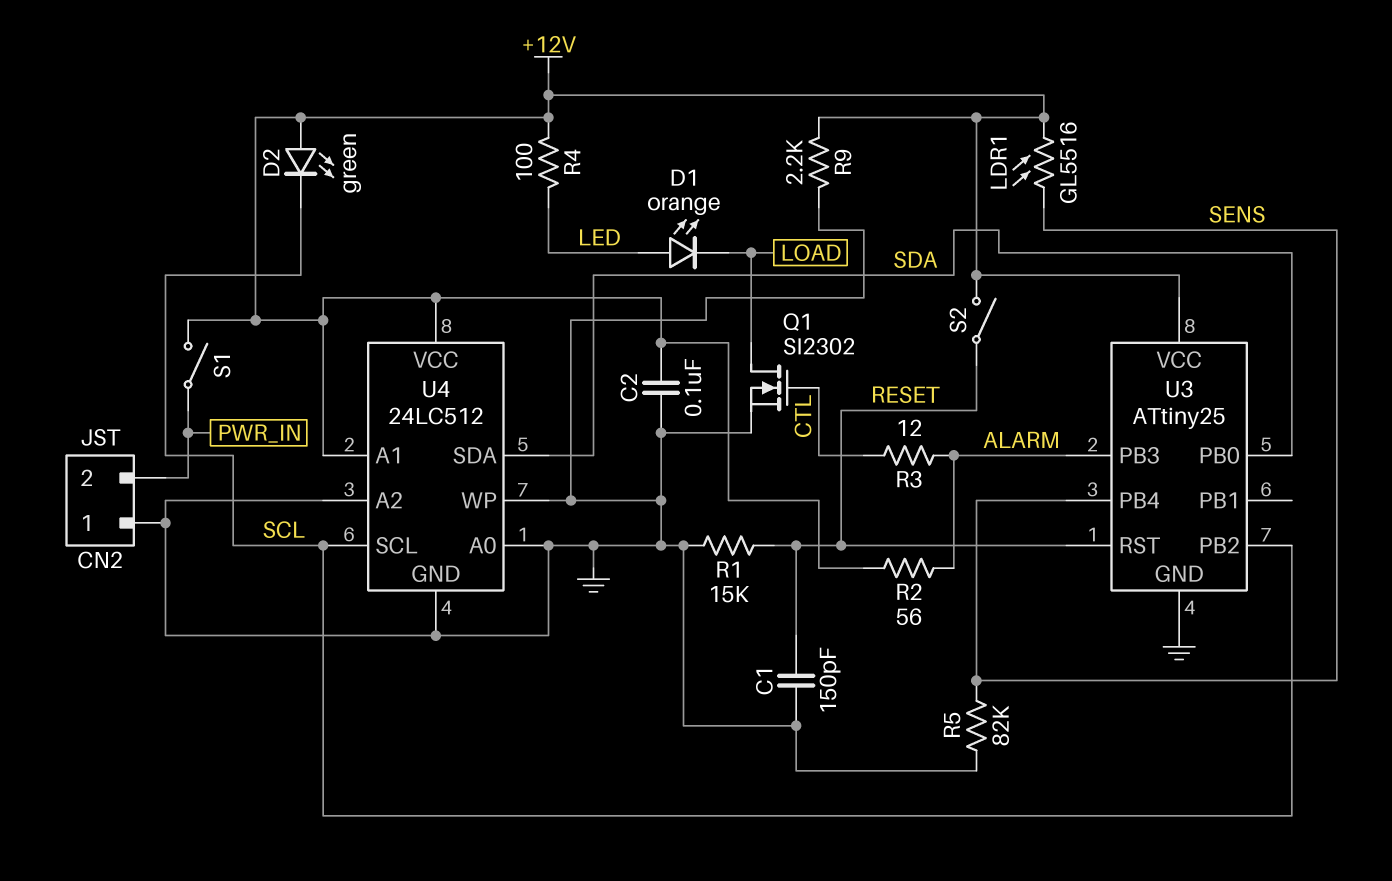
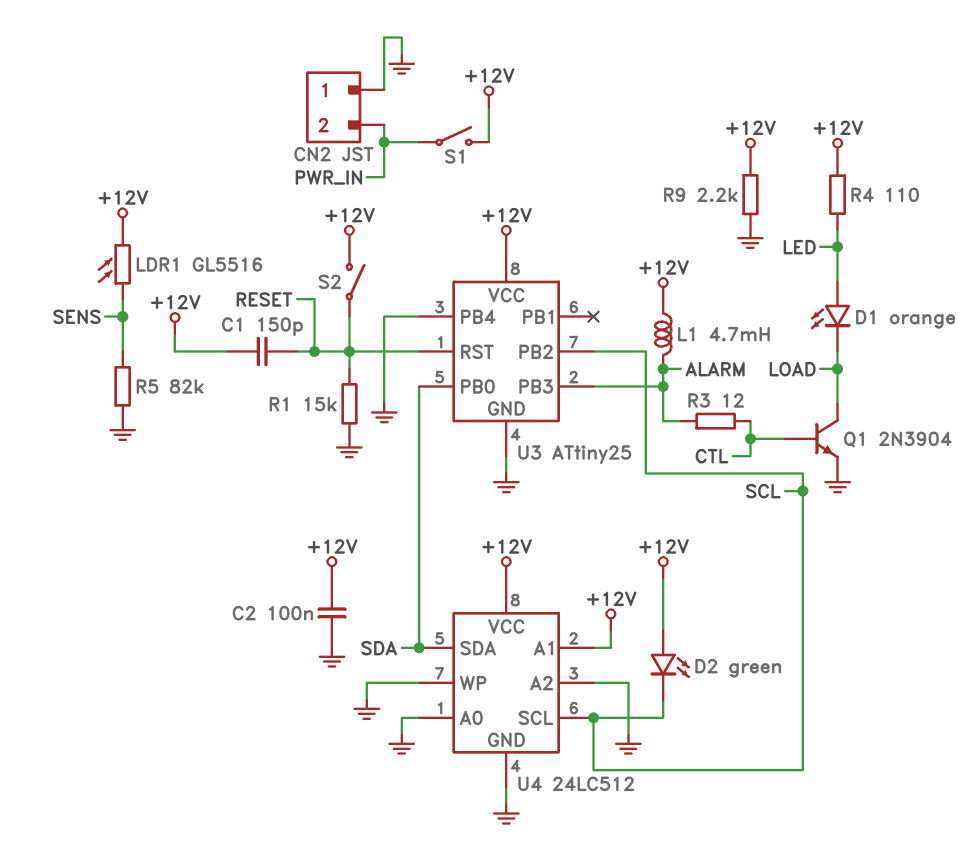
C1: 150pF (GND, RESET) -> 150pF (+12V, RESET)
L1: none -> 4.7mH (+12V, ALARM)
Q1: NMOS SI2302 (G CTL, D LOAD, S GND) -> NPN 2N3904 (B CTL, C LOAD, E GND)
R2: 56 (+12V, ALARM) -> none
R4: 100 (+12V, LED) -> 110 (+12V, LED)
U3 pin PB4: SENS -> GND

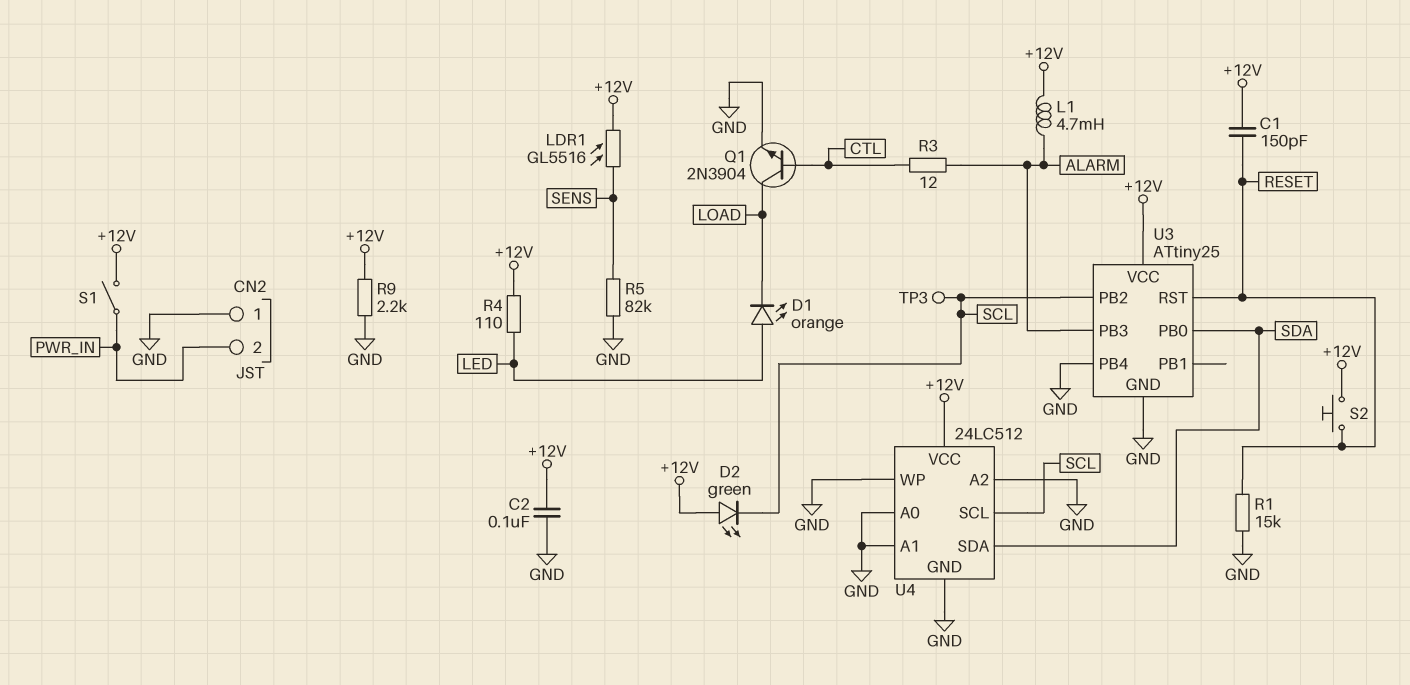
S2: switch (+12V, RESET) -> button (+12V, RESET)
TP3: none -> test point (SCL)
U4 pin A1: +12V -> GND

